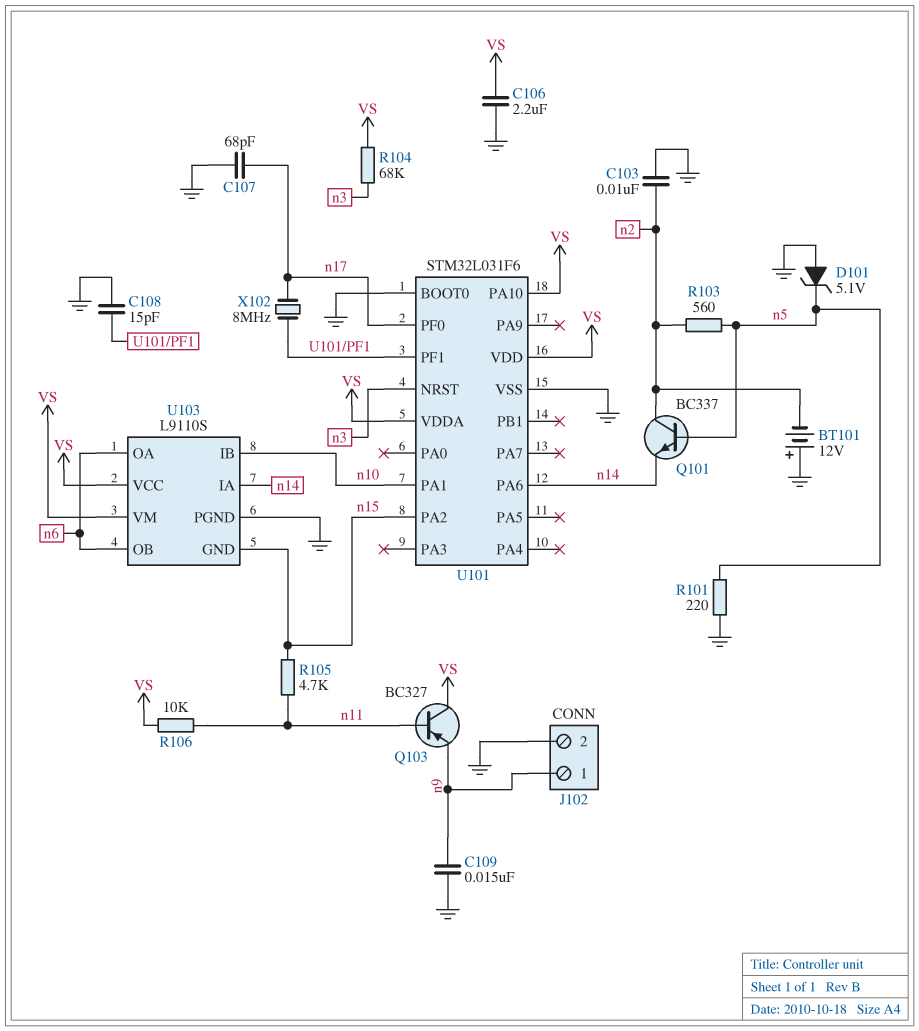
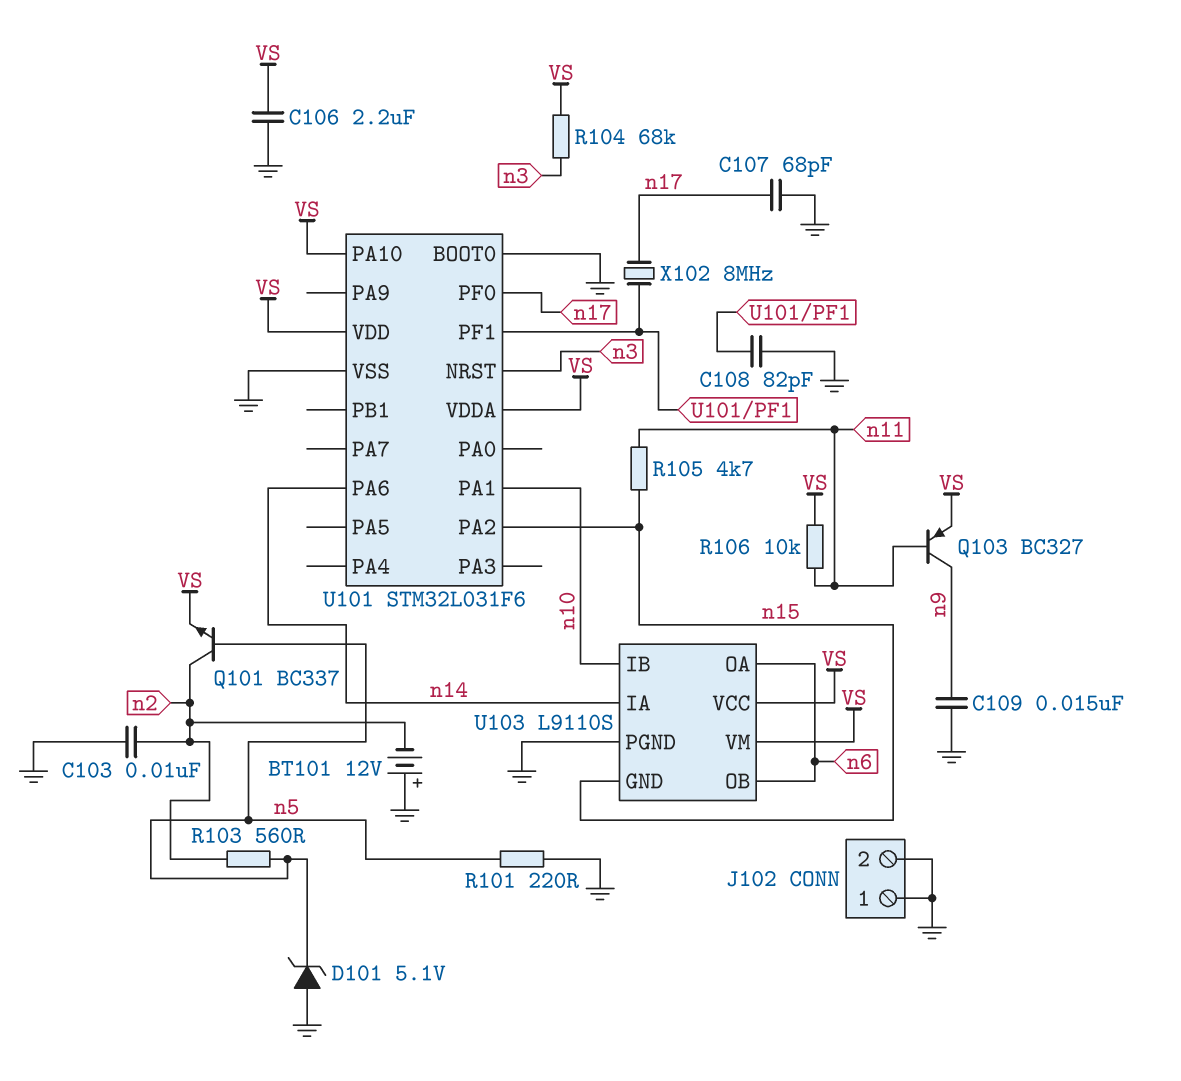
C108: 15pF (GND, U101/PF1) -> 82pF (GND, U101/PF1)
J102 pin 1: n9 -> GND
Q101: NPN BC337 (B n5, C n2, E n14) -> NPN BC337 (B n5, C n2, E VS)
Q103: PNP BC327 (B n11, C VS, E n9) -> PNP BC327 (B n11, C n9, E VS)

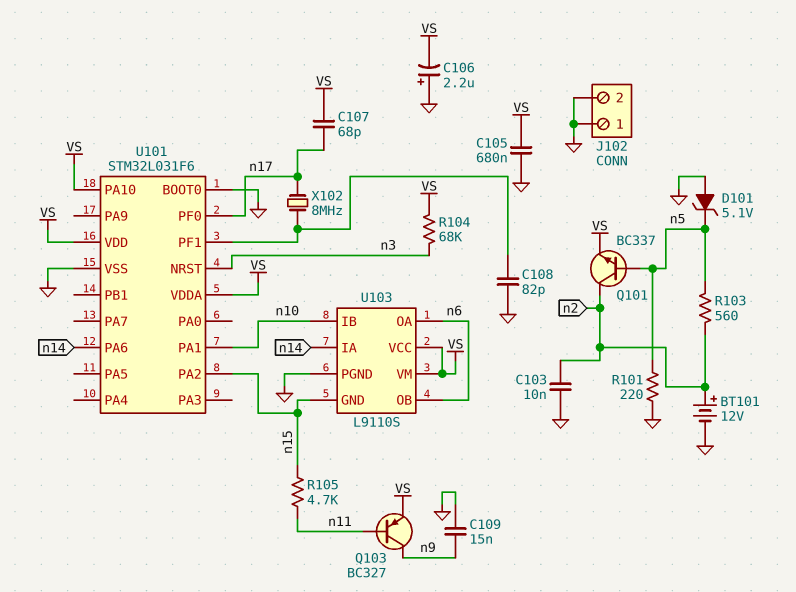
BT101: 12V (plus GND, minus n2) -> 12V (plus n2, minus GND)
C105: none -> 680nF (GND, VS)
C106: 2.2uF (GND, VS) -> 2.2uF (plus GND, minus VS)
C107: 68pF (GND, n17) -> 68pF (VS, n17)
R106: 10k (VS, n11) -> none

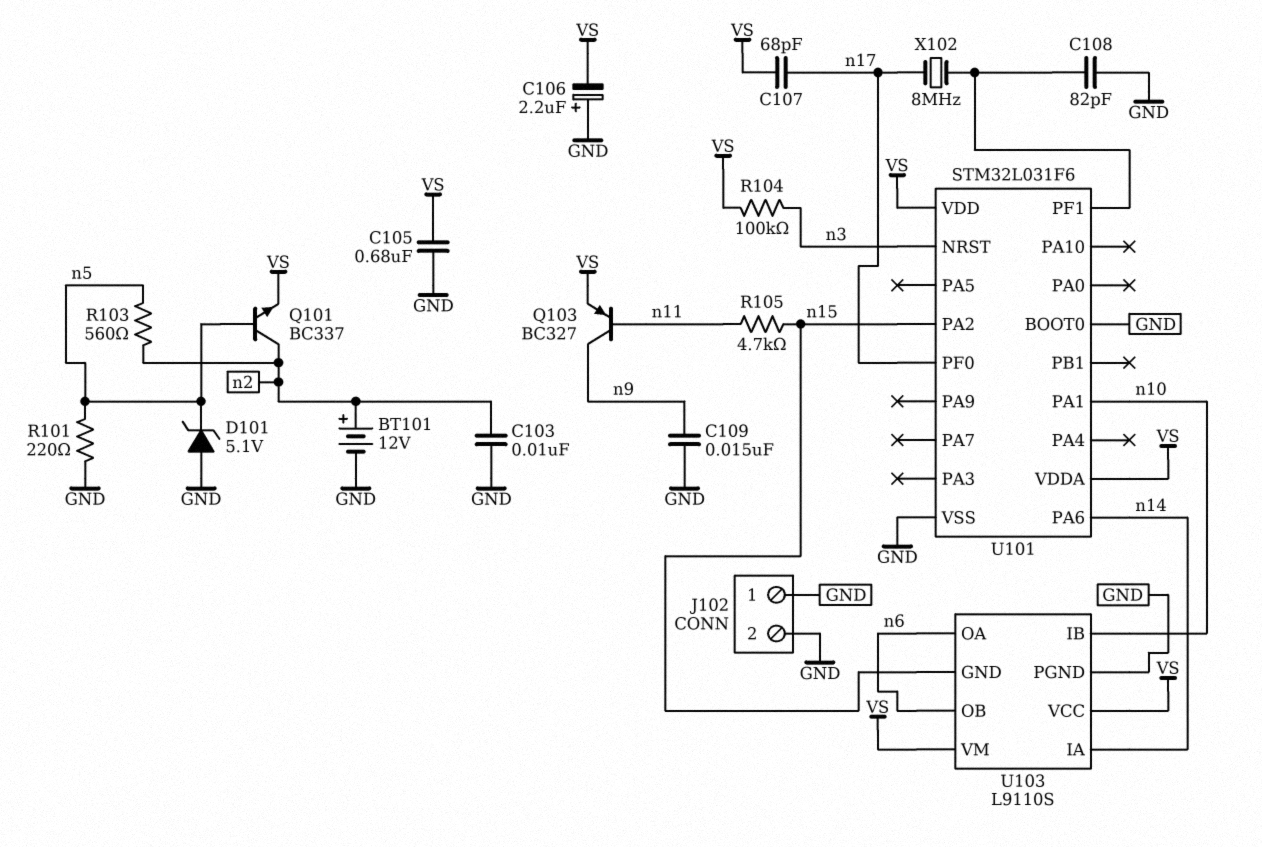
R104: 68k (VS, n3) -> 100k (VS, n3)
U101 pin PA10: VS -> none

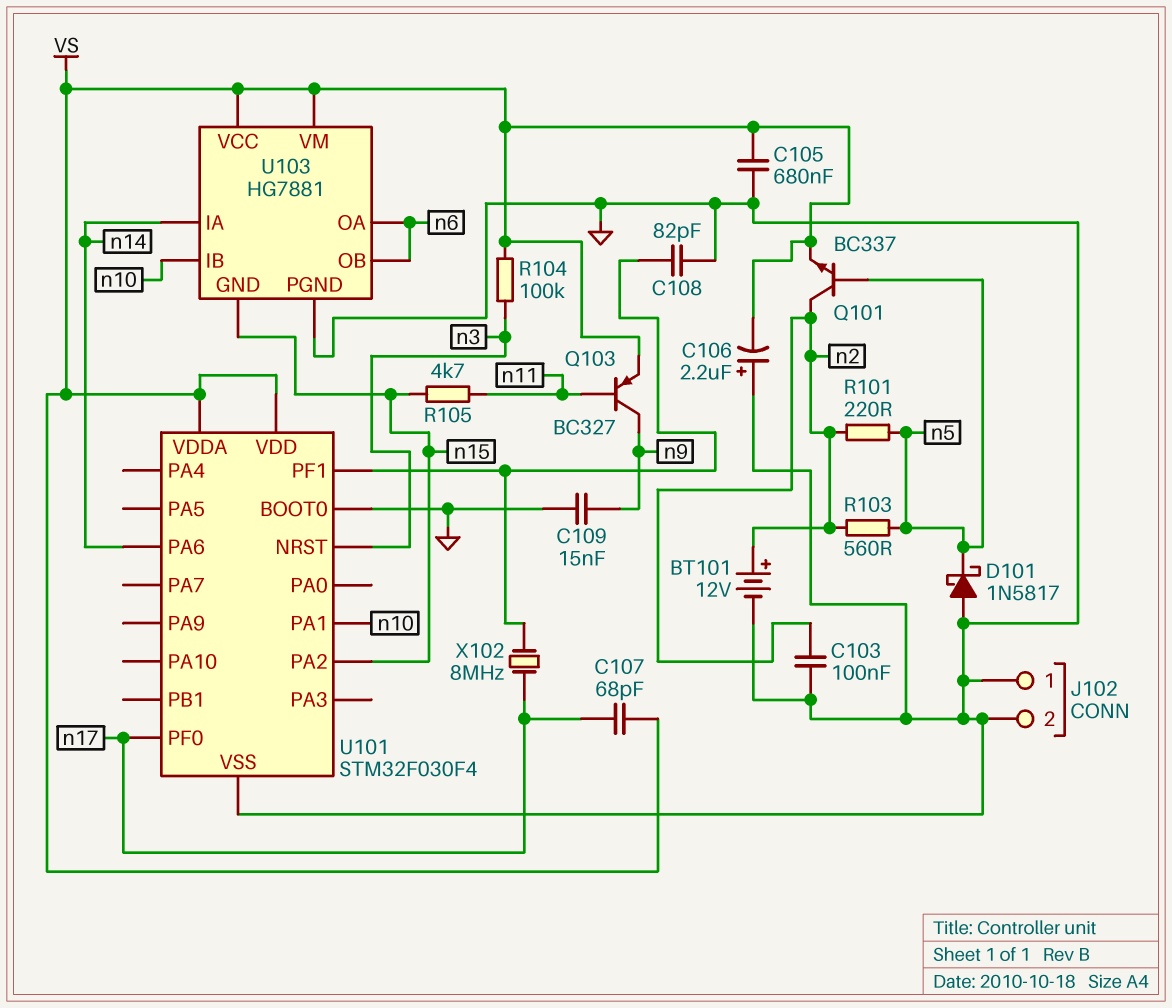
C103: 10nF (GND, n2) -> 100nF (GND, n2)
D101: zener 5.1V (A GND, K n5) -> schottky 1N5817 (A GND, K n5)
R101: 220 (GND, n5) -> 220 (n2, n5)
U101: STM32L031F6 -> STM32F030F4
U103: L9110S -> HG7881

